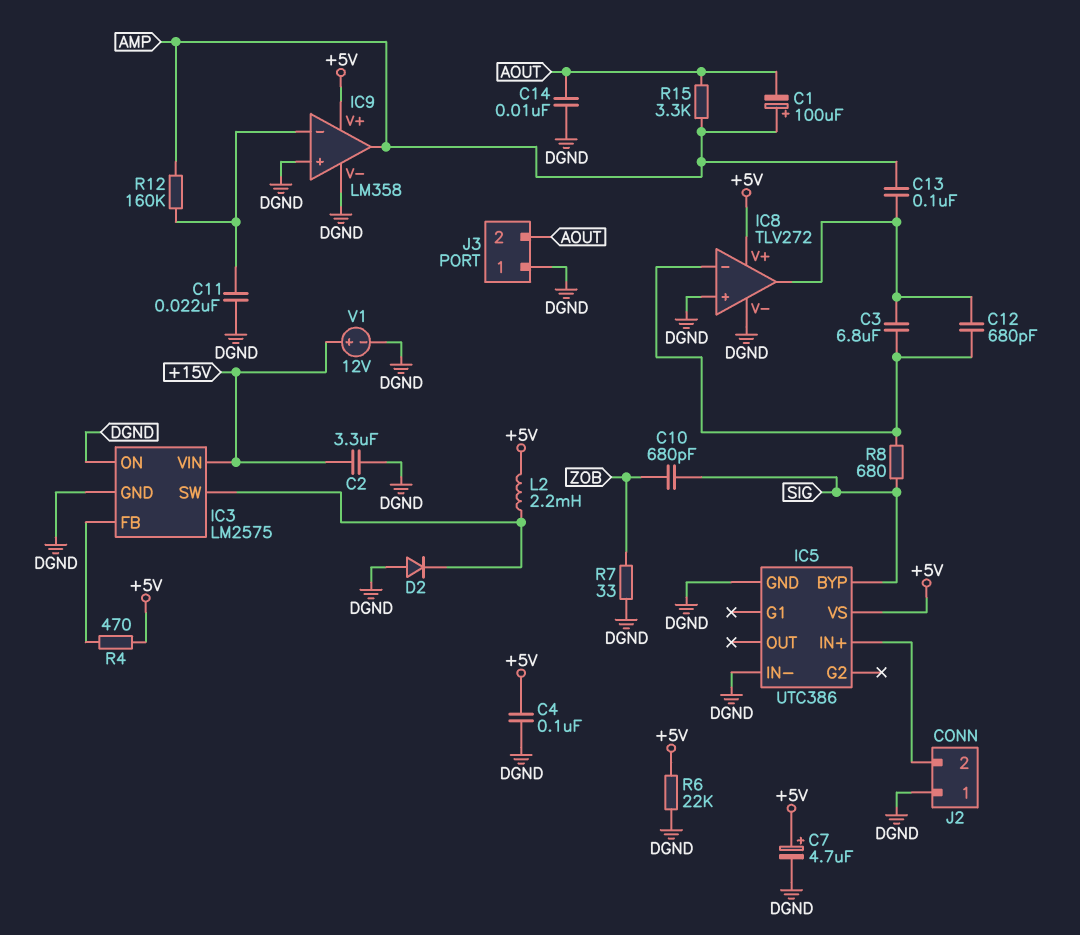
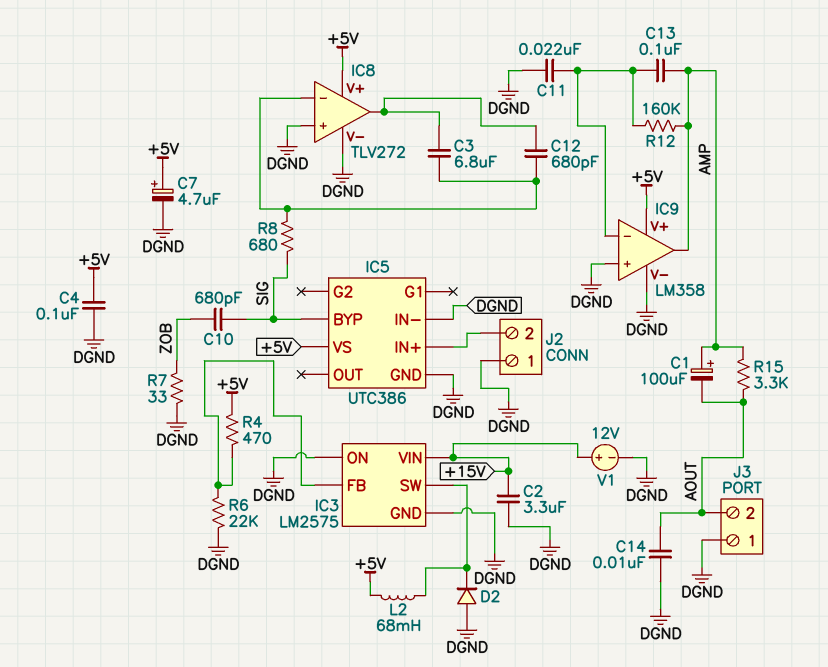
C13: 100nF (AMP, IC8/out) -> 100nF (AMP, IC9/in-)
L2: 2.2mH (+5V, IC3/SW) -> 68mH (+5V, IC3/SW)
R6: 22k (+5V, DGND) -> 22k (DGND, IC3/FB)

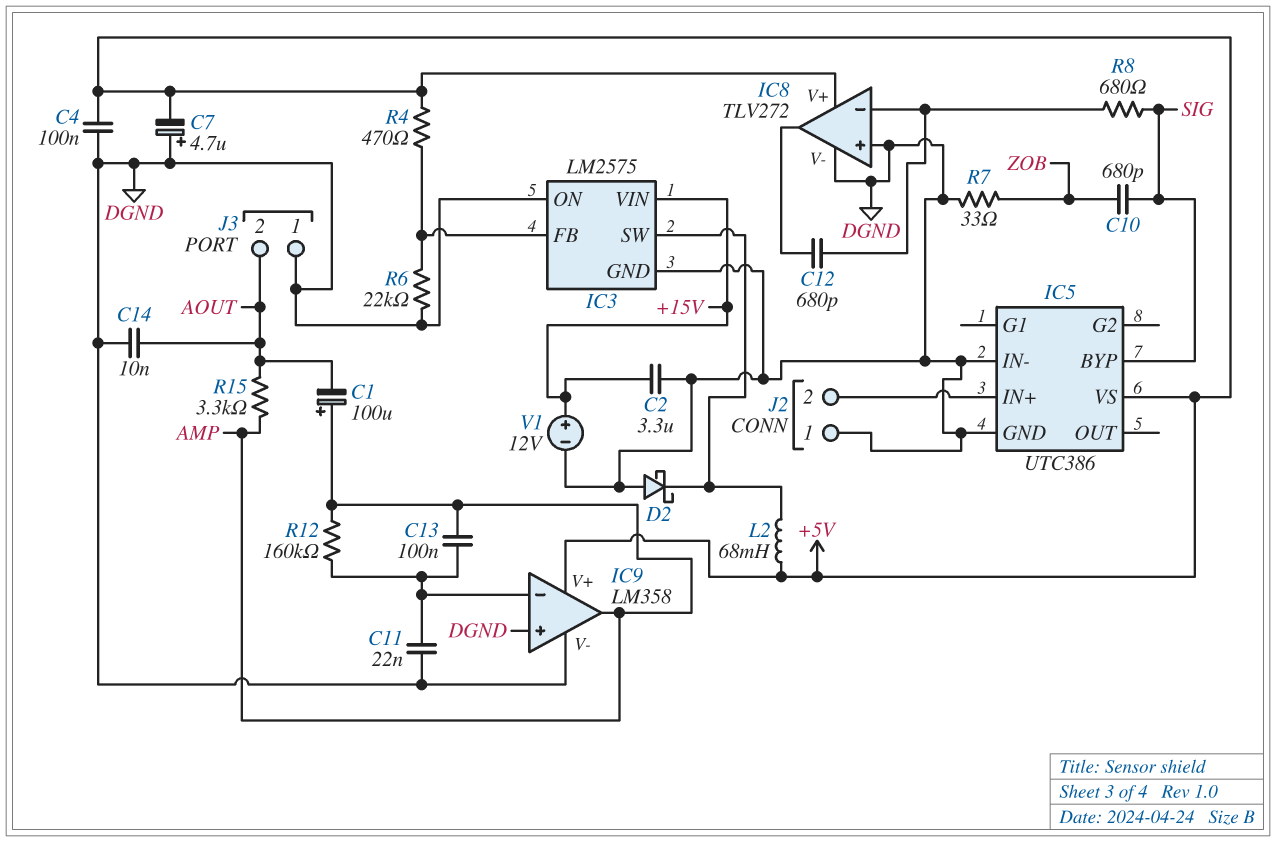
C3: 6.8uF (IC8/in-, IC8/out) -> none
C7: 4.7uF (plus +5V, minus DGND) -> 4.7uF (plus DGND, minus +5V)
D2: diode (A DGND, K IC3/SW) -> schottky (A DGND, K IC3/SW)

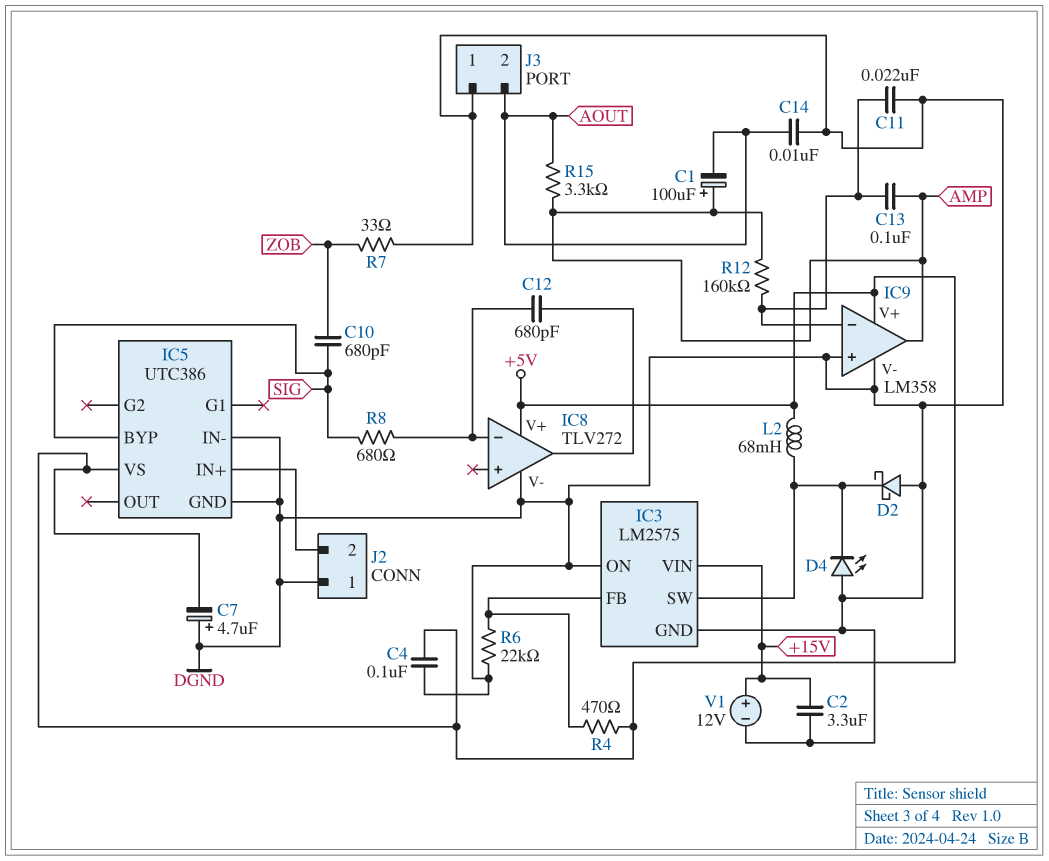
D4: none -> LED (A DGND, K IC3/SW)
IC8 pin in+: DGND -> none

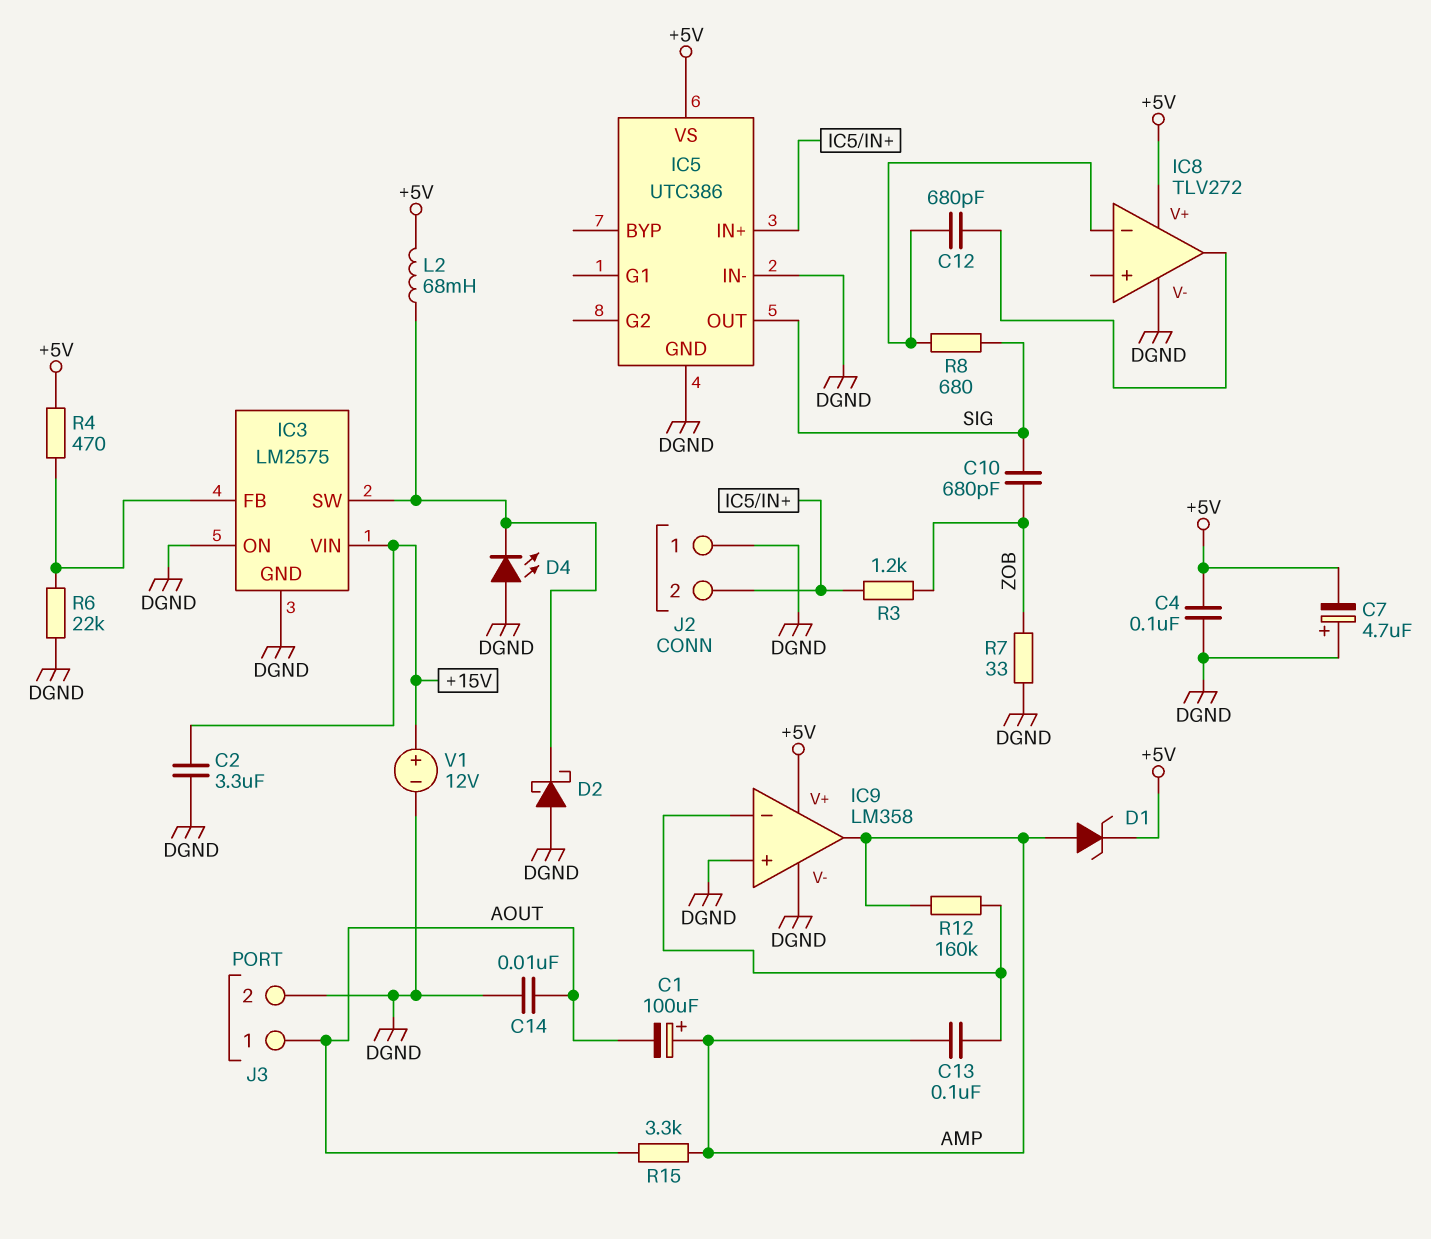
C11: 22nF (DGND, IC9/in-) -> none
D1: none -> zener (A AMP, K +5V)
IC5 pin BYP: SIG -> none
IC5 pin OUT: none -> SIG
J3 pin 1: DGND -> AOUT
J3 pin 2: AOUT -> DGND
R3: none -> 1.2k (IC5/IN+, ZOB)

